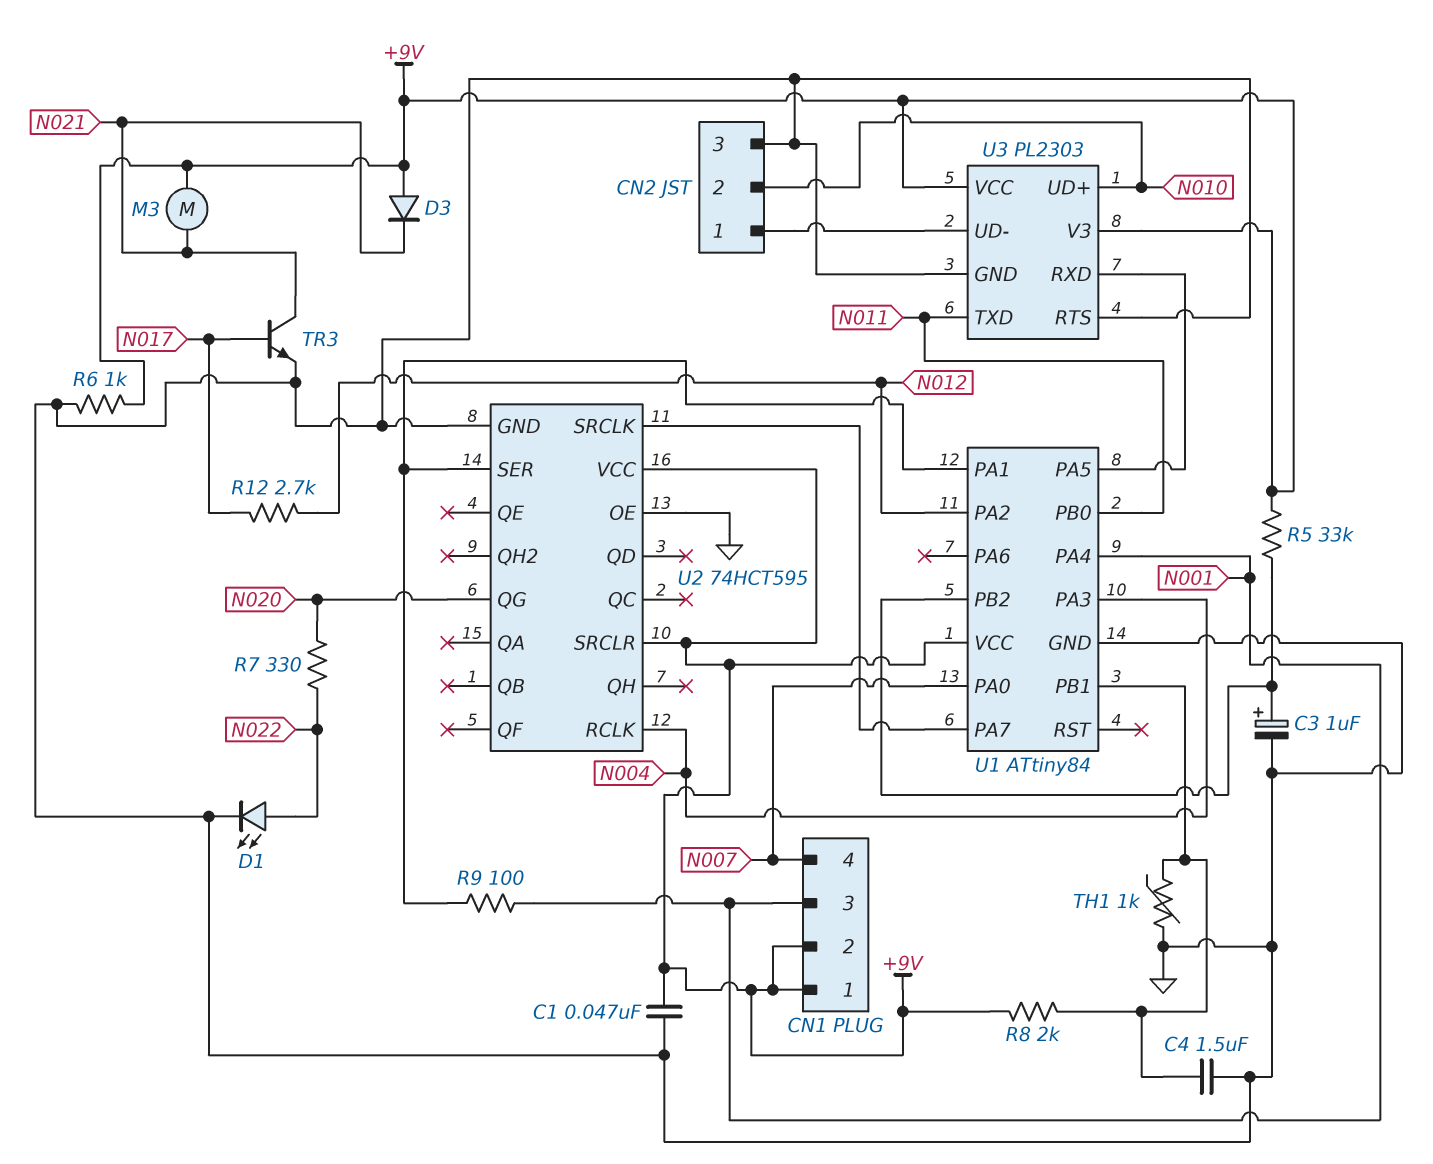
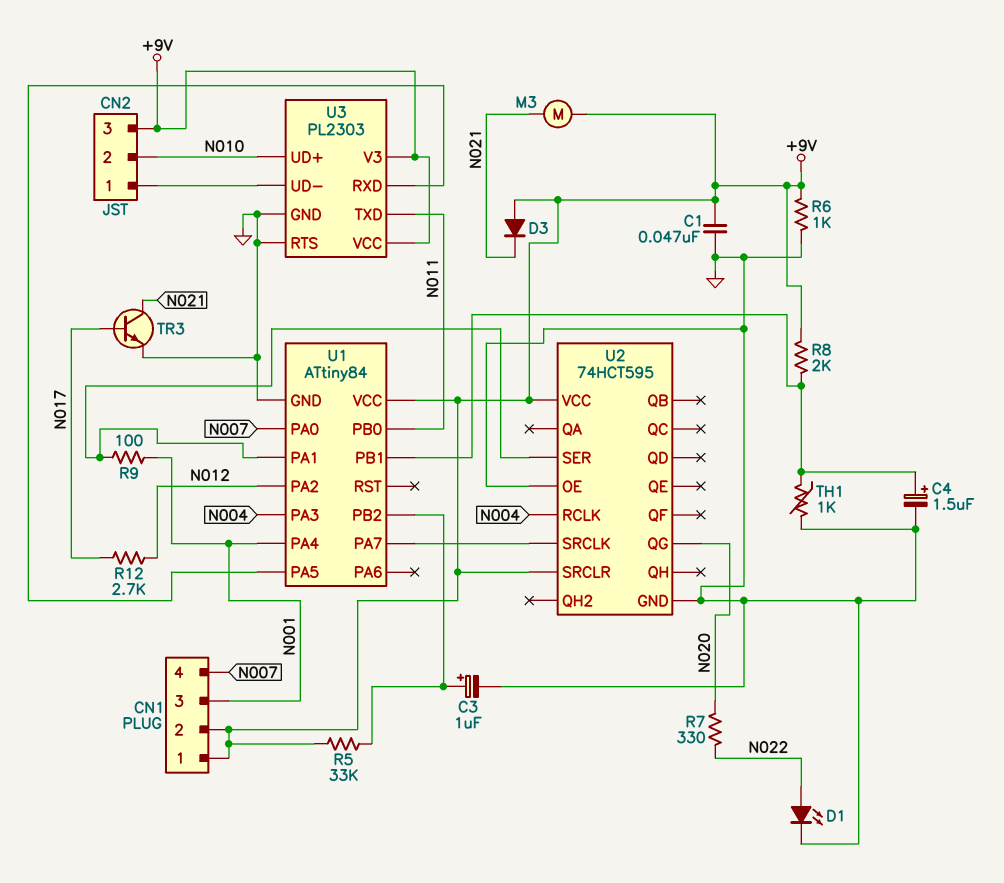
C4: 1.5uF (GND, U1/PB1) -> 1.5uF (plus U1/PB1, minus GND)
CN2 pin 3: GND -> +9V

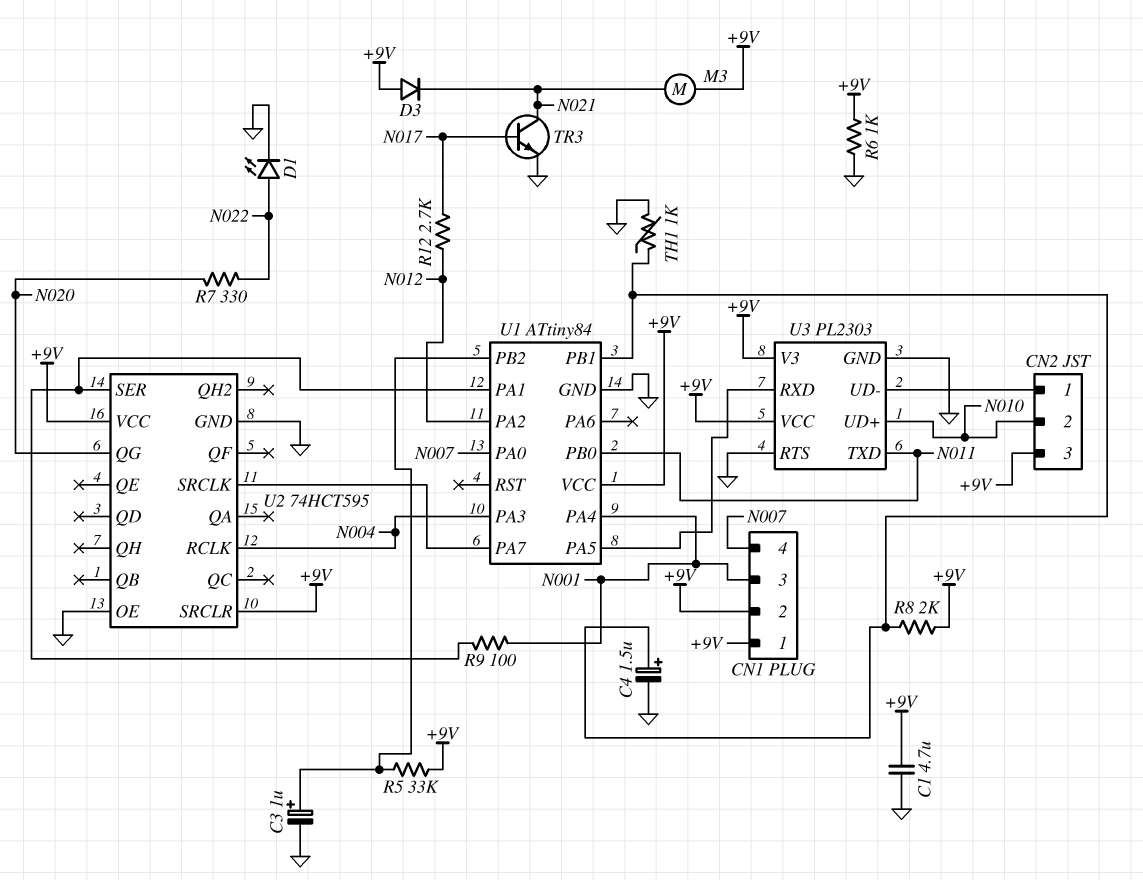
C1: 47nF (+9V, GND) -> 4.7uF (+9V, GND)

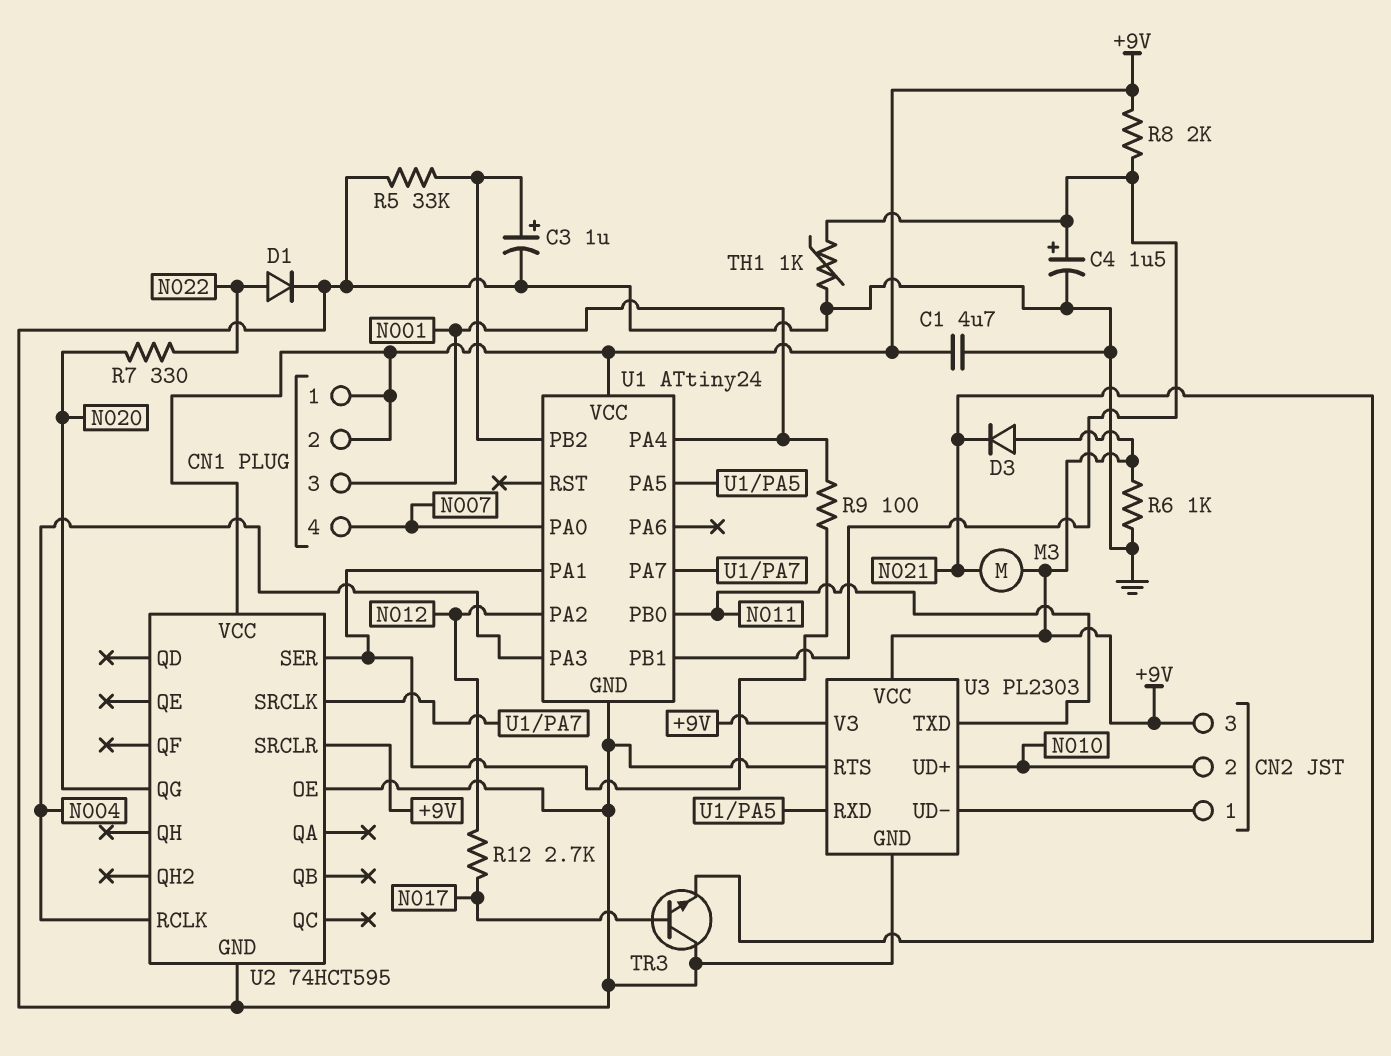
D1: LED (A N022, K GND) -> diode (A N022, K GND)
R5: 33k (+9V, U1/PB2) -> 33k (GND, U1/PB2)
TR3: NPN (B N017, C N021, E GND) -> NPN (B N017, C GND, E N021)
U1: ATtiny84 -> ATtiny24

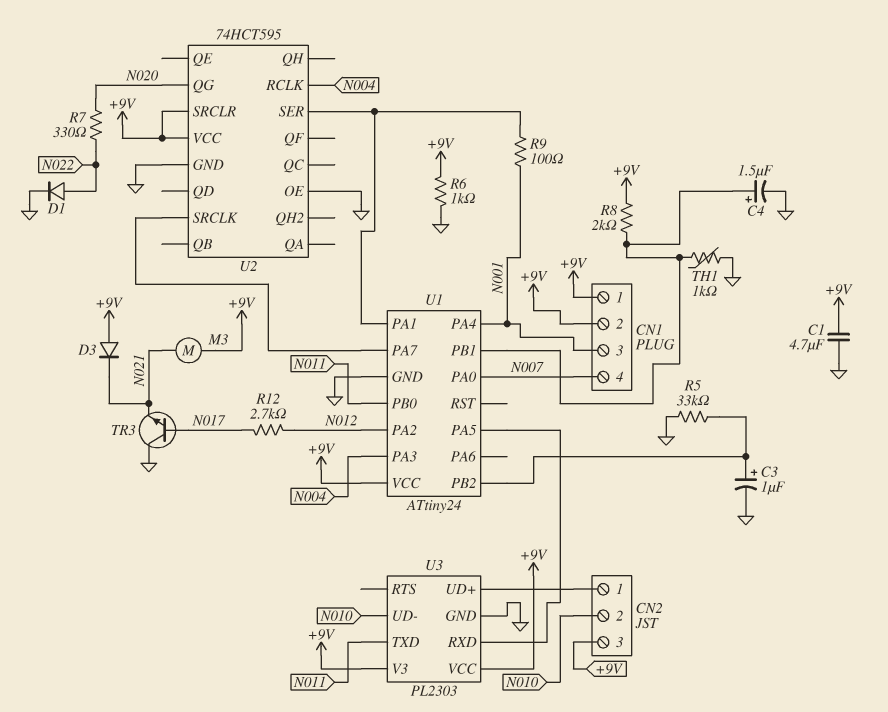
U3 pin RTS: GND -> none
U3 pin UD+: N010 -> CN2/1
U3 pin UD-: CN2/1 -> N010

